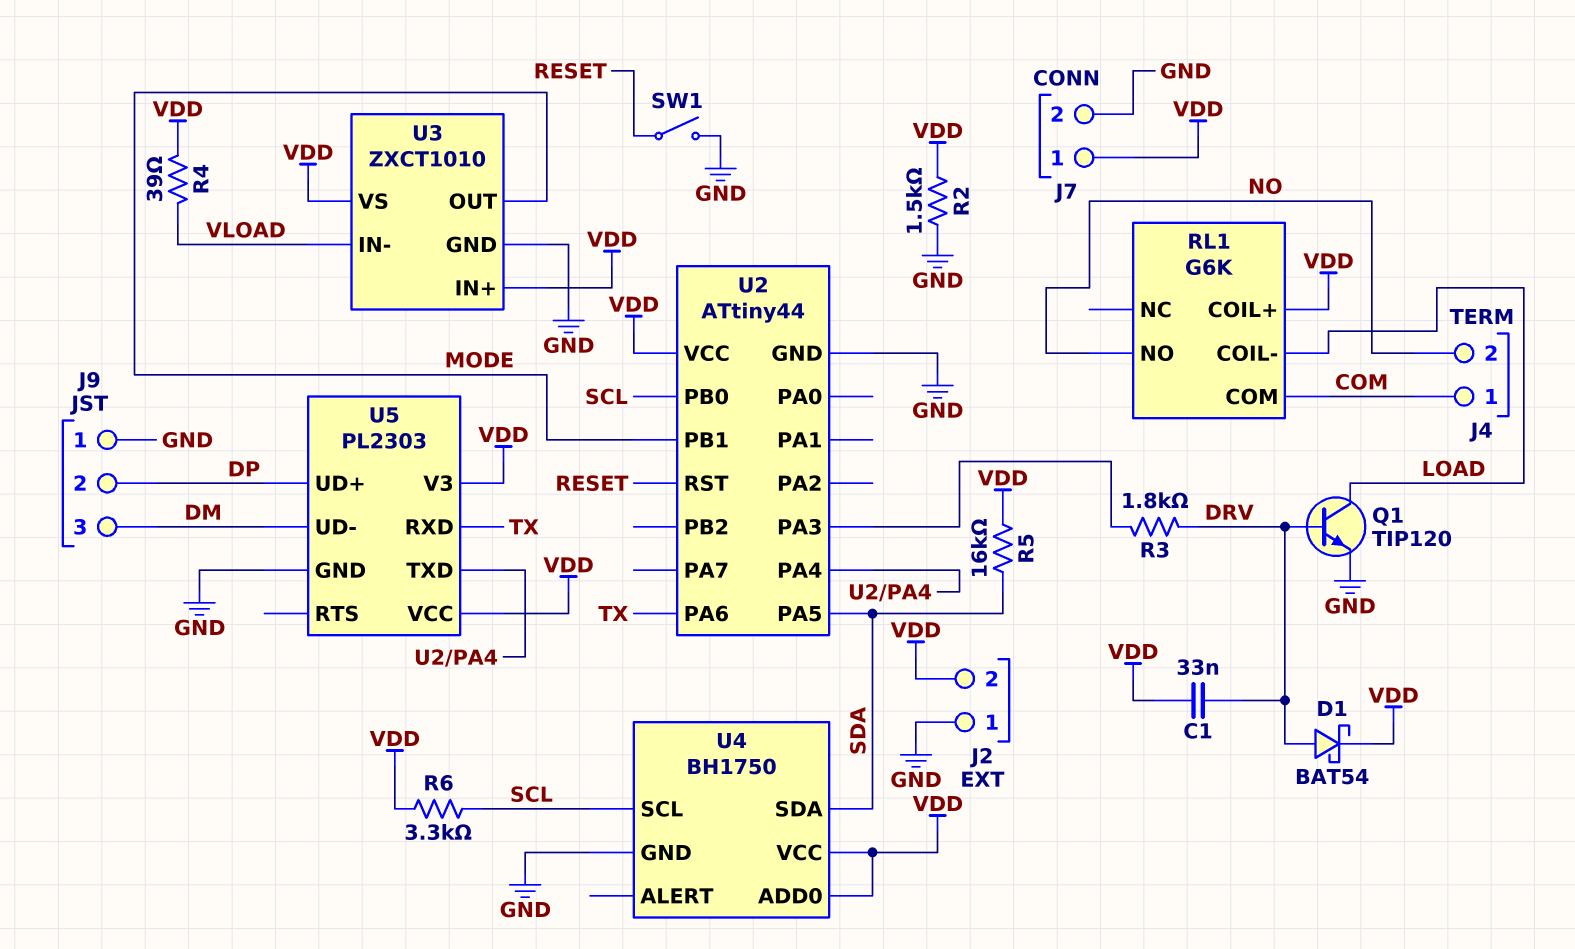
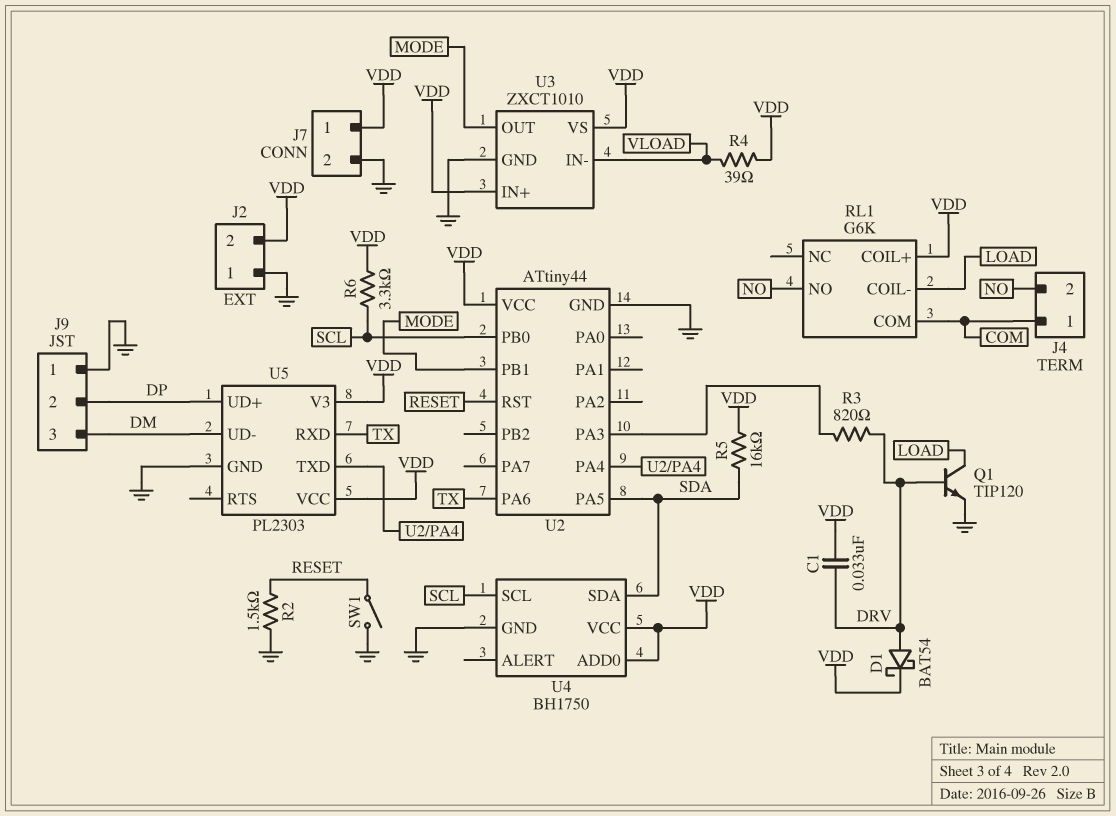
R2: 1.5k (GND, VDD) -> 1.5k (GND, RESET)
R3: 1.8k (DRV, U2/PA3) -> 820 (DRV, U2/PA3)

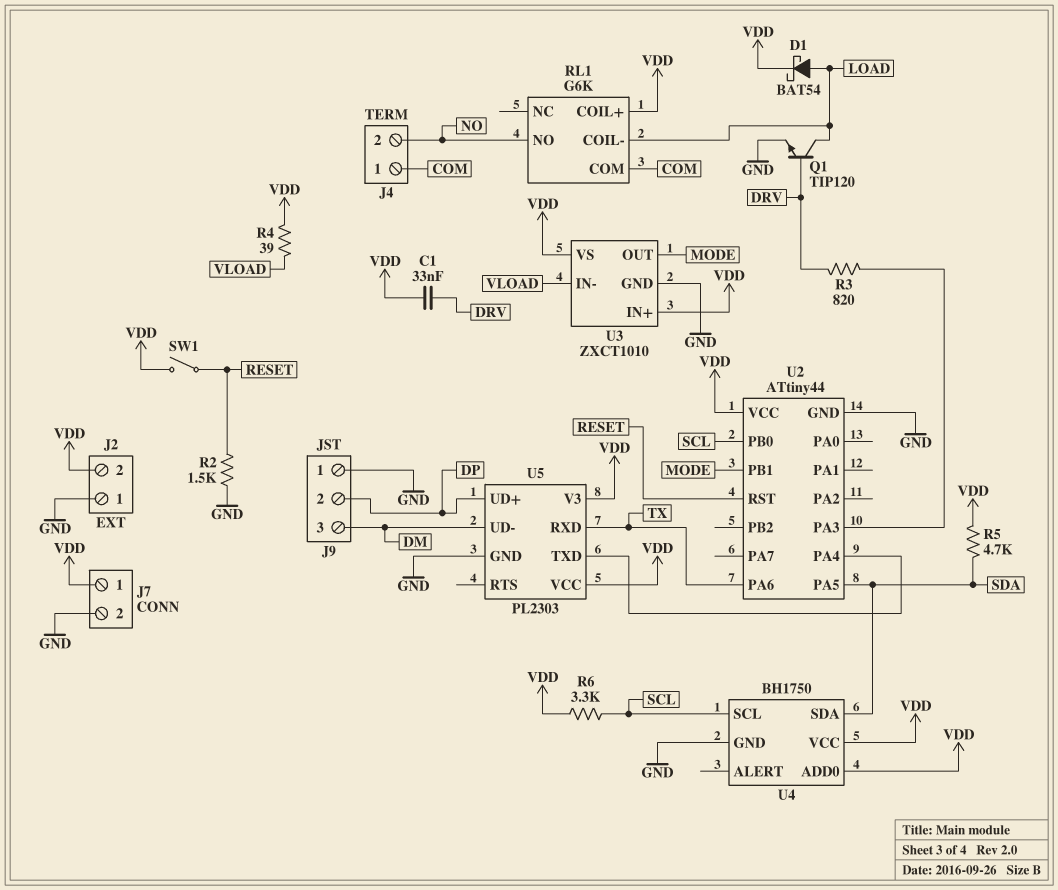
D1: schottky BAT54 (A DRV, K VDD) -> schottky BAT54 (A LOAD, K VDD)
R5: 16k (SDA, VDD) -> 4.7k (SDA, VDD)
SW1: switch (GND, RESET) -> switch (RESET, VDD)

